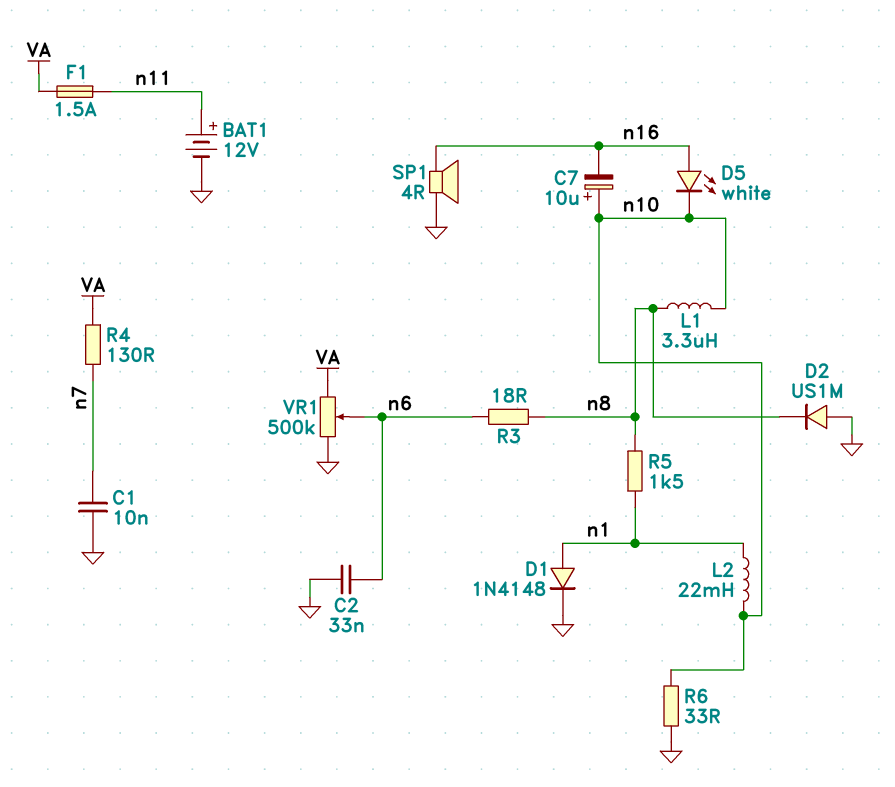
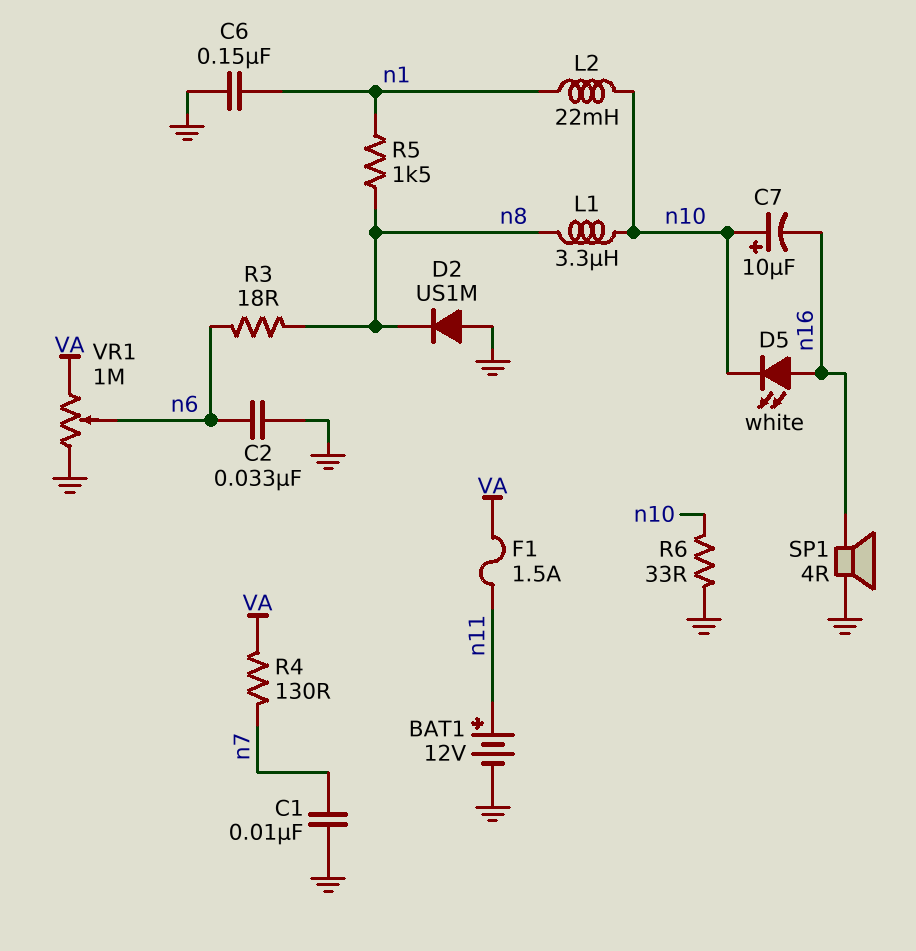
C6: none -> 150nF (GND, n1)
D1: diode 1N4148 (A n1, K GND) -> none
VR1: 500k (GND, VA, wiper n6) -> 1M (GND, VA, wiper n6)

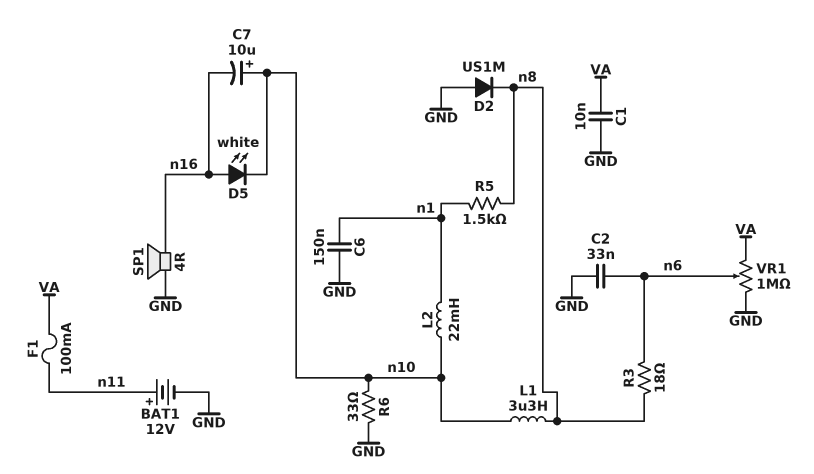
C1: 10nF (GND, n7) -> 10nF (GND, VA)
F1: 1.5A (VA, n11) -> 100mA (VA, n11)
R4: 130 (VA, n7) -> none

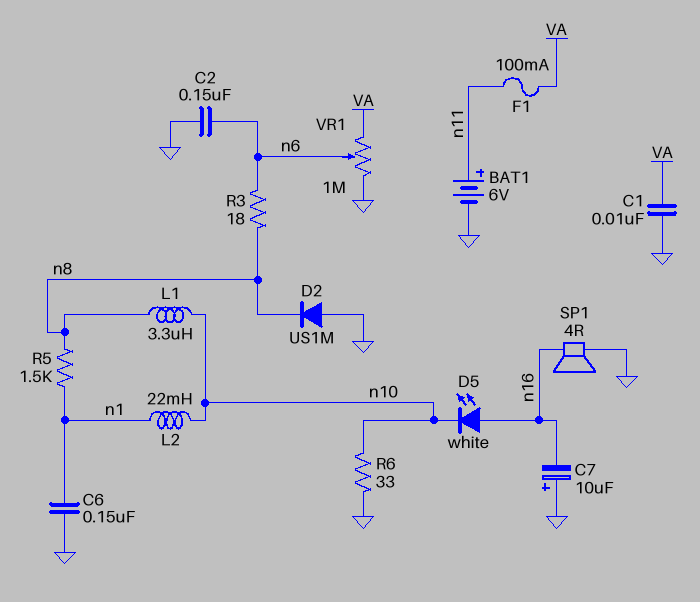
BAT1: 12V (plus n11, minus GND) -> 6V (plus n11, minus GND)
C2: 33nF (GND, n6) -> 150nF (GND, n6)
C7: 10uF (plus n10, minus n16) -> 10uF (plus GND, minus n16)

